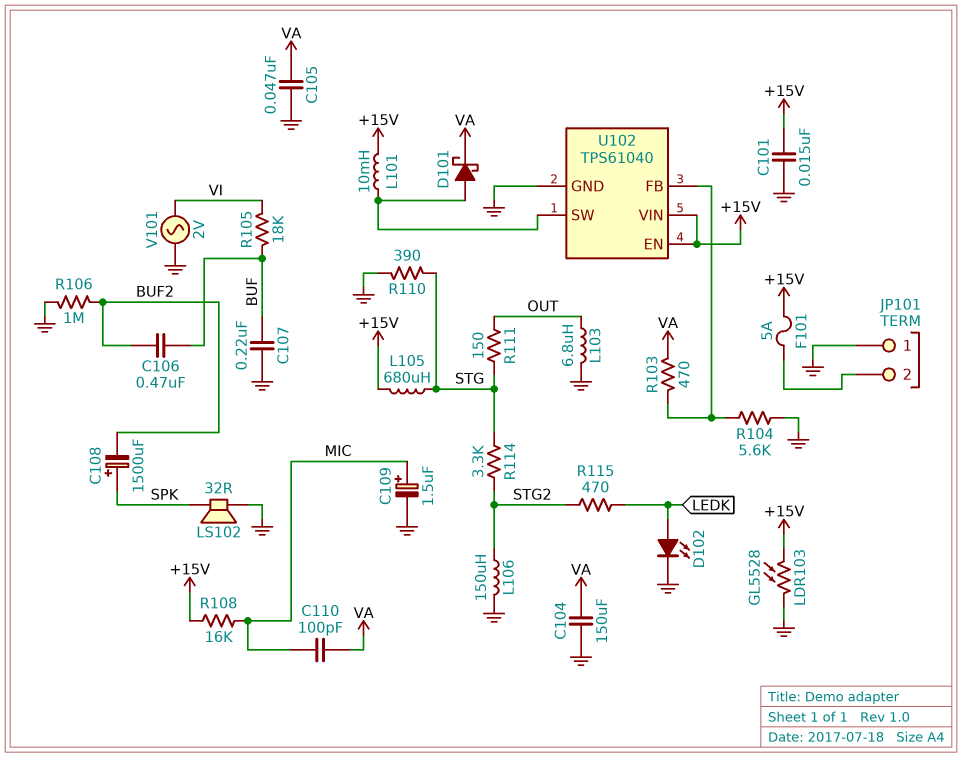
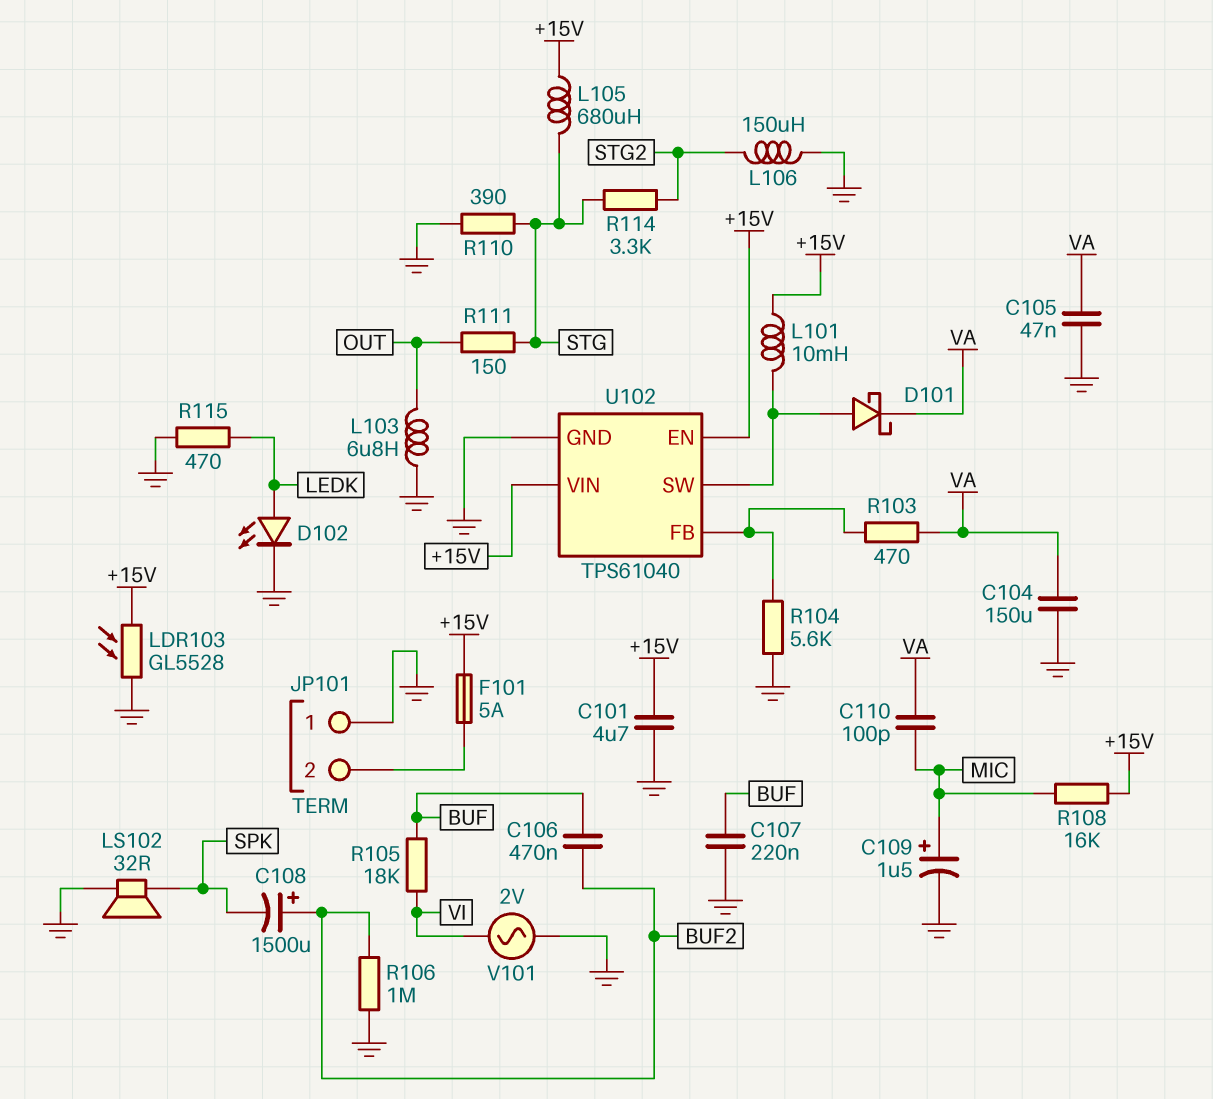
C101: 15nF (+15V, GND) -> 4.7uF (+15V, GND)
C108: 1500uF (plus SPK, minus BUF2) -> 1500uF (plus BUF2, minus SPK)
R115: 470 (LEDK, STG2) -> 470 (GND, LEDK)

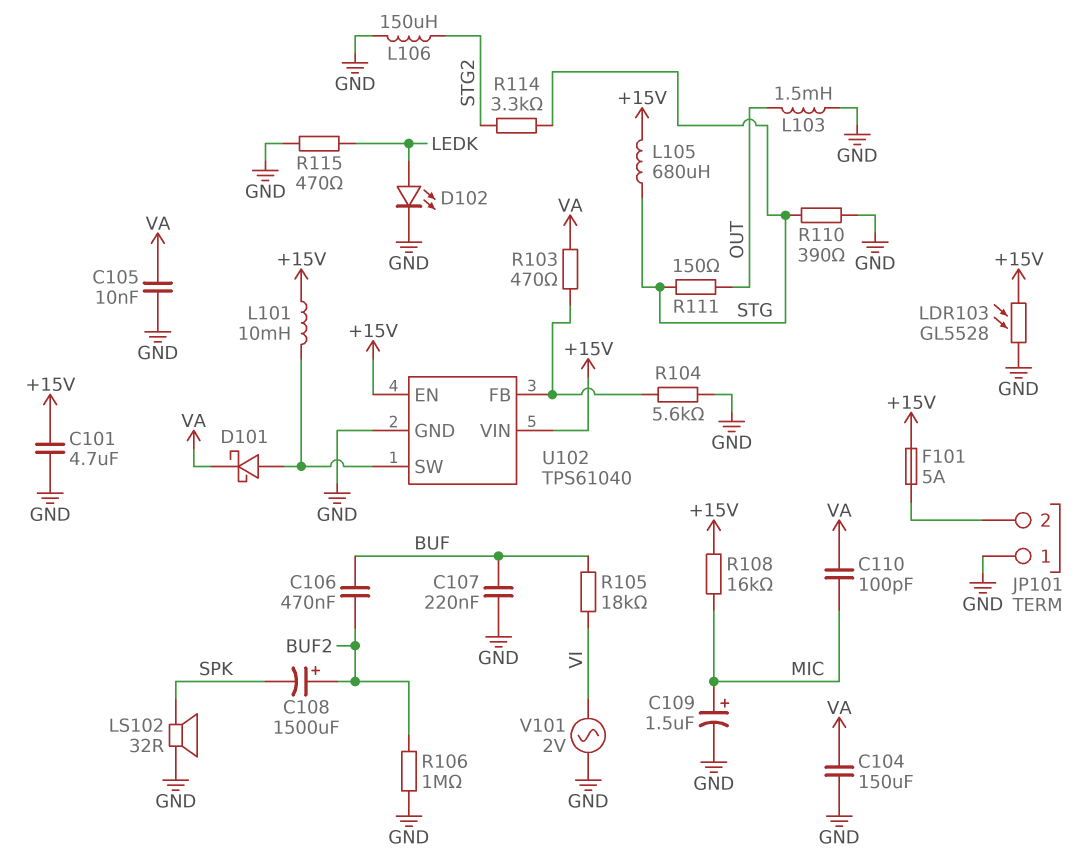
C105: 47nF (GND, VA) -> 10nF (GND, VA)
L103: 6.8uH (GND, OUT) -> 1.5mH (GND, OUT)

